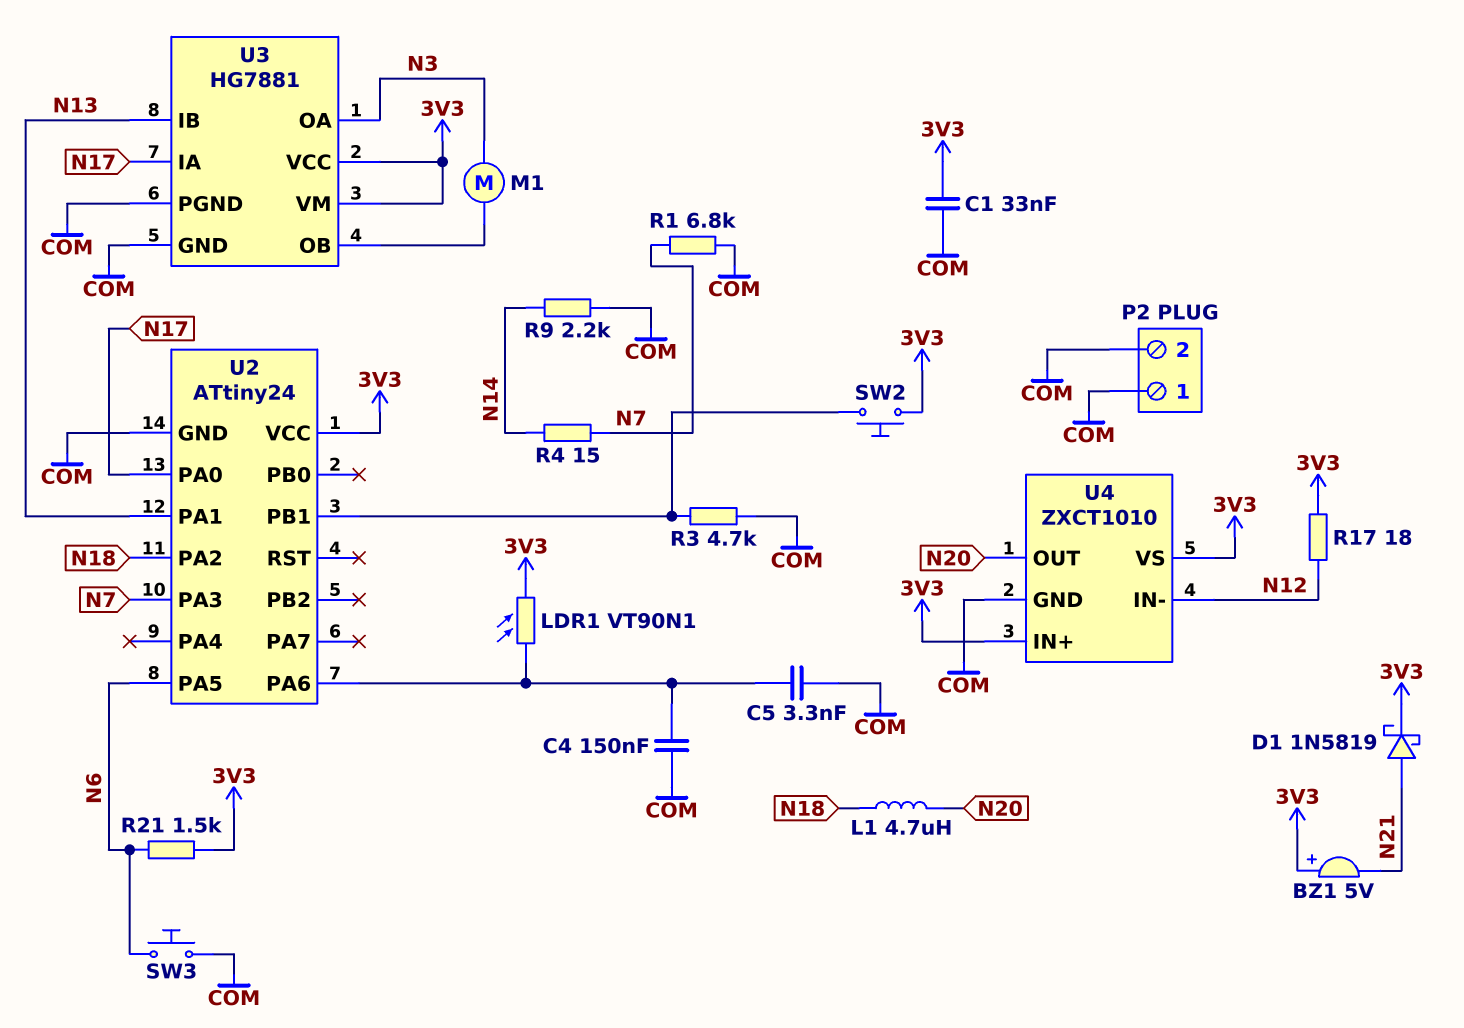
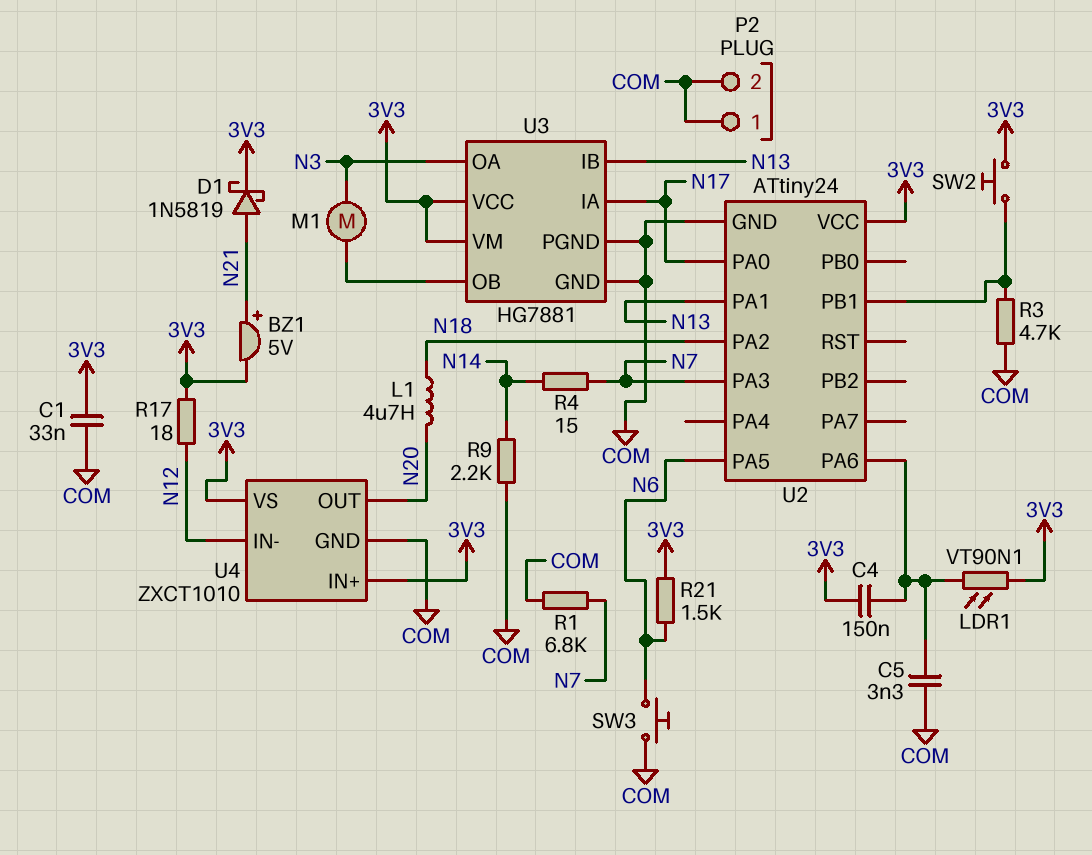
BZ1: buzzer 5V (plus 3V3, minus N21) -> buzzer 5V (plus N21, minus 3V3)
C4: 150nF (COM, U2/PA6) -> 150nF (3V3, U2/PA6)

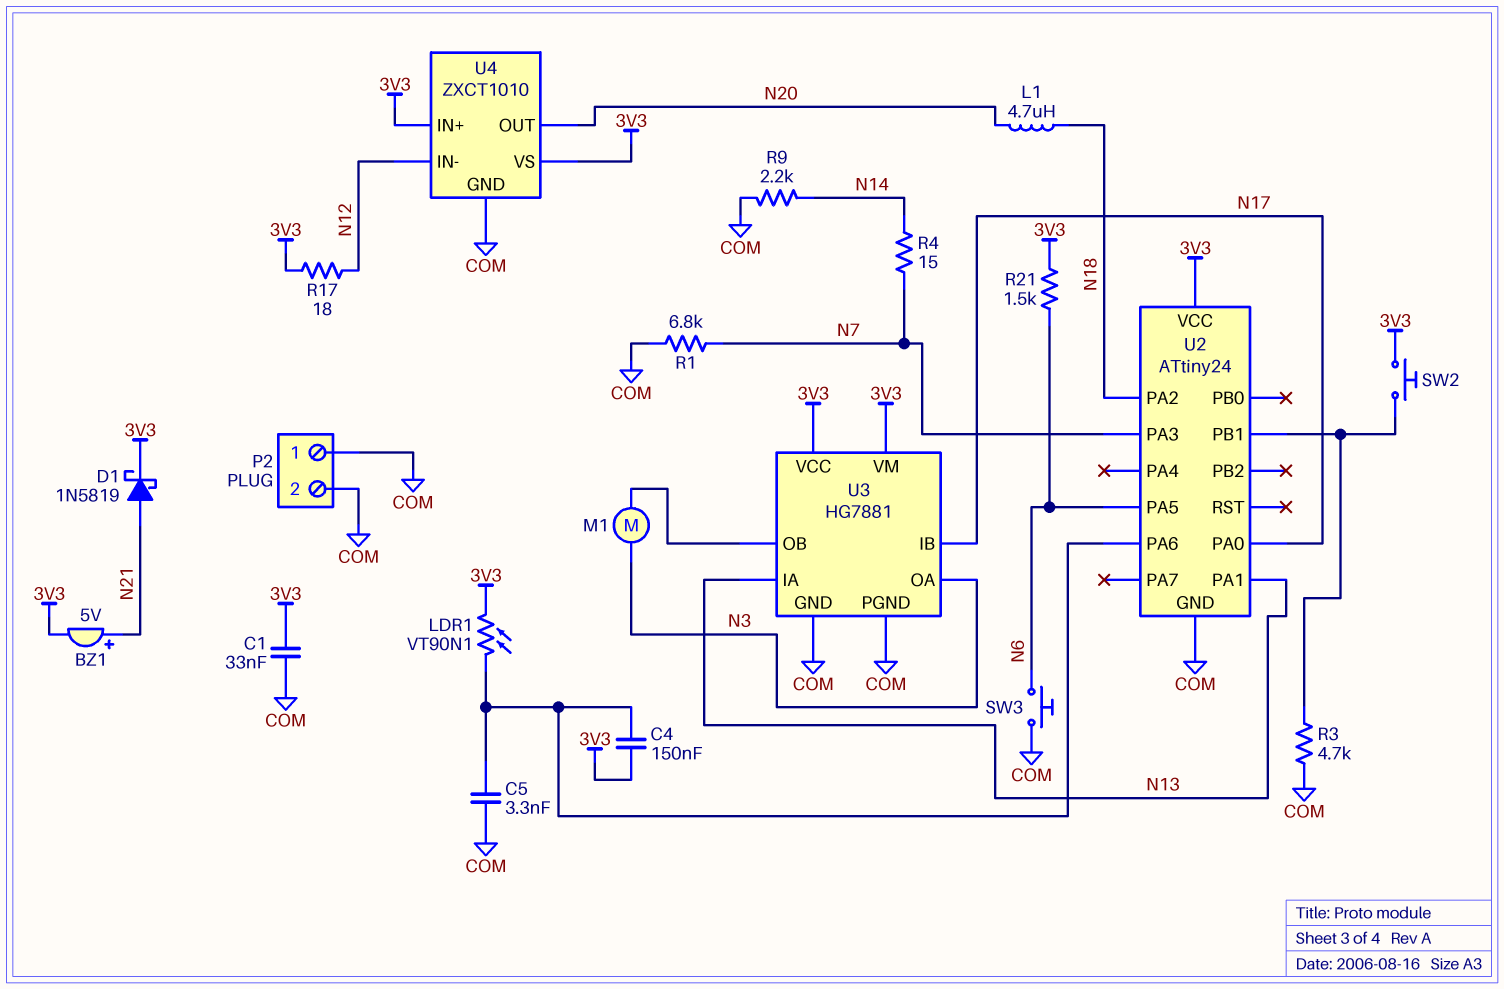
U3 pin IA: N17 -> N13
U3 pin IB: N13 -> N17

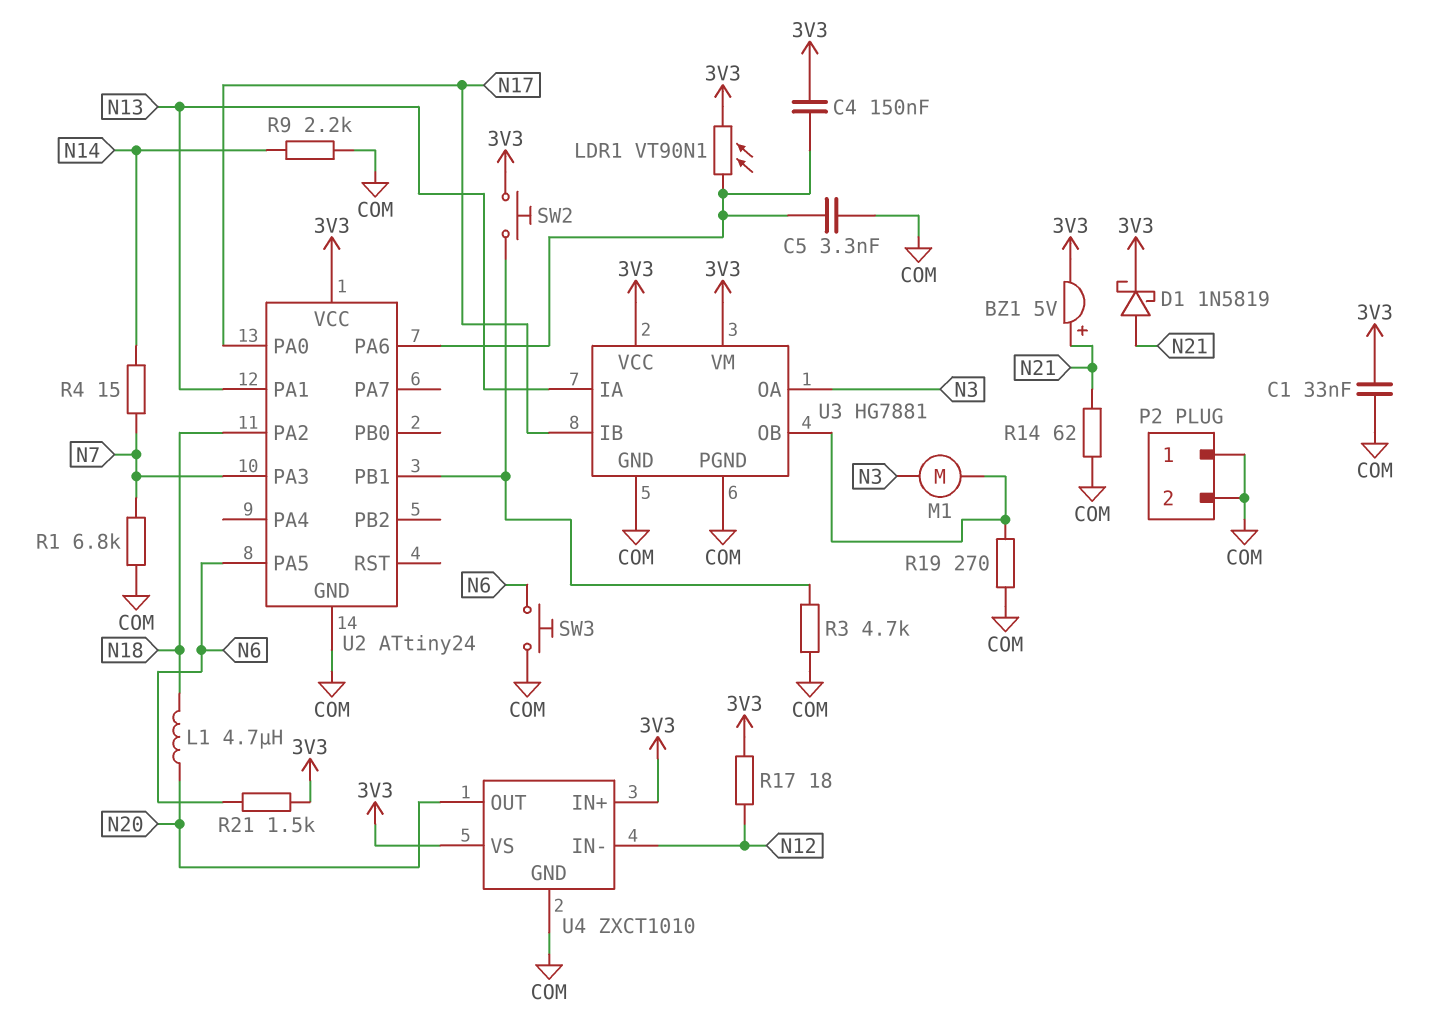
R14: none -> 62 (COM, N21)
R19: none -> 270 (COM, U3/OB)

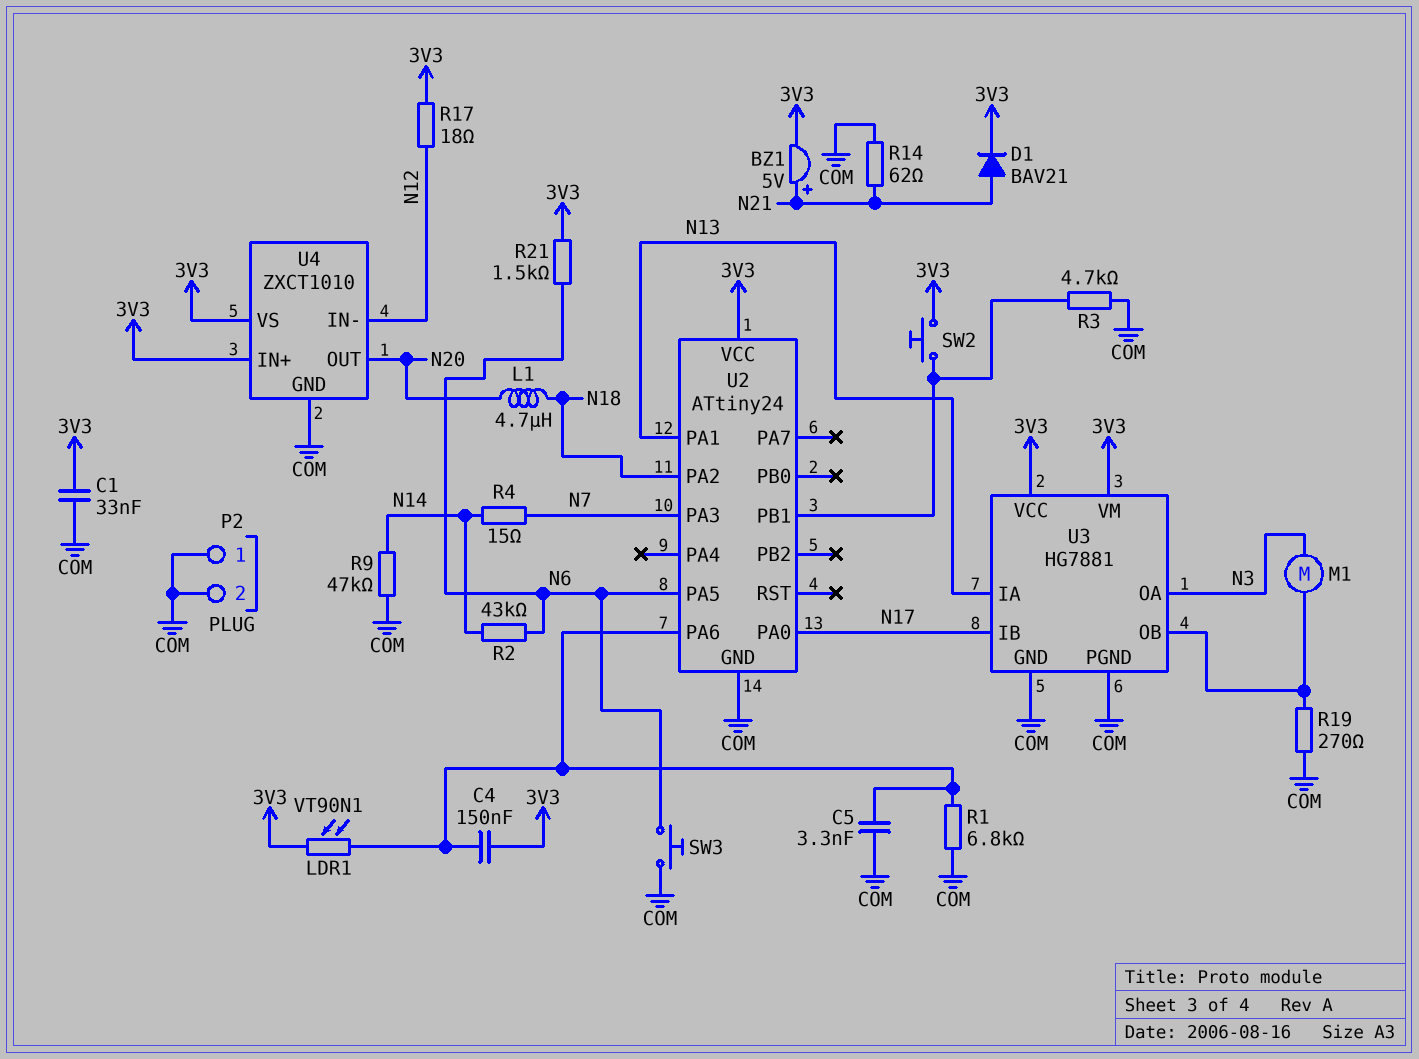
D1: schottky 1N5819 (A N21, K 3V3) -> diode BAV21 (A N21, K 3V3)
R1: 6.8k (COM, N7) -> 6.8k (COM, U2/PA6)
R2: none -> 43k (N6, N14)
R9: 2.2k (COM, N14) -> 47k (COM, N14)

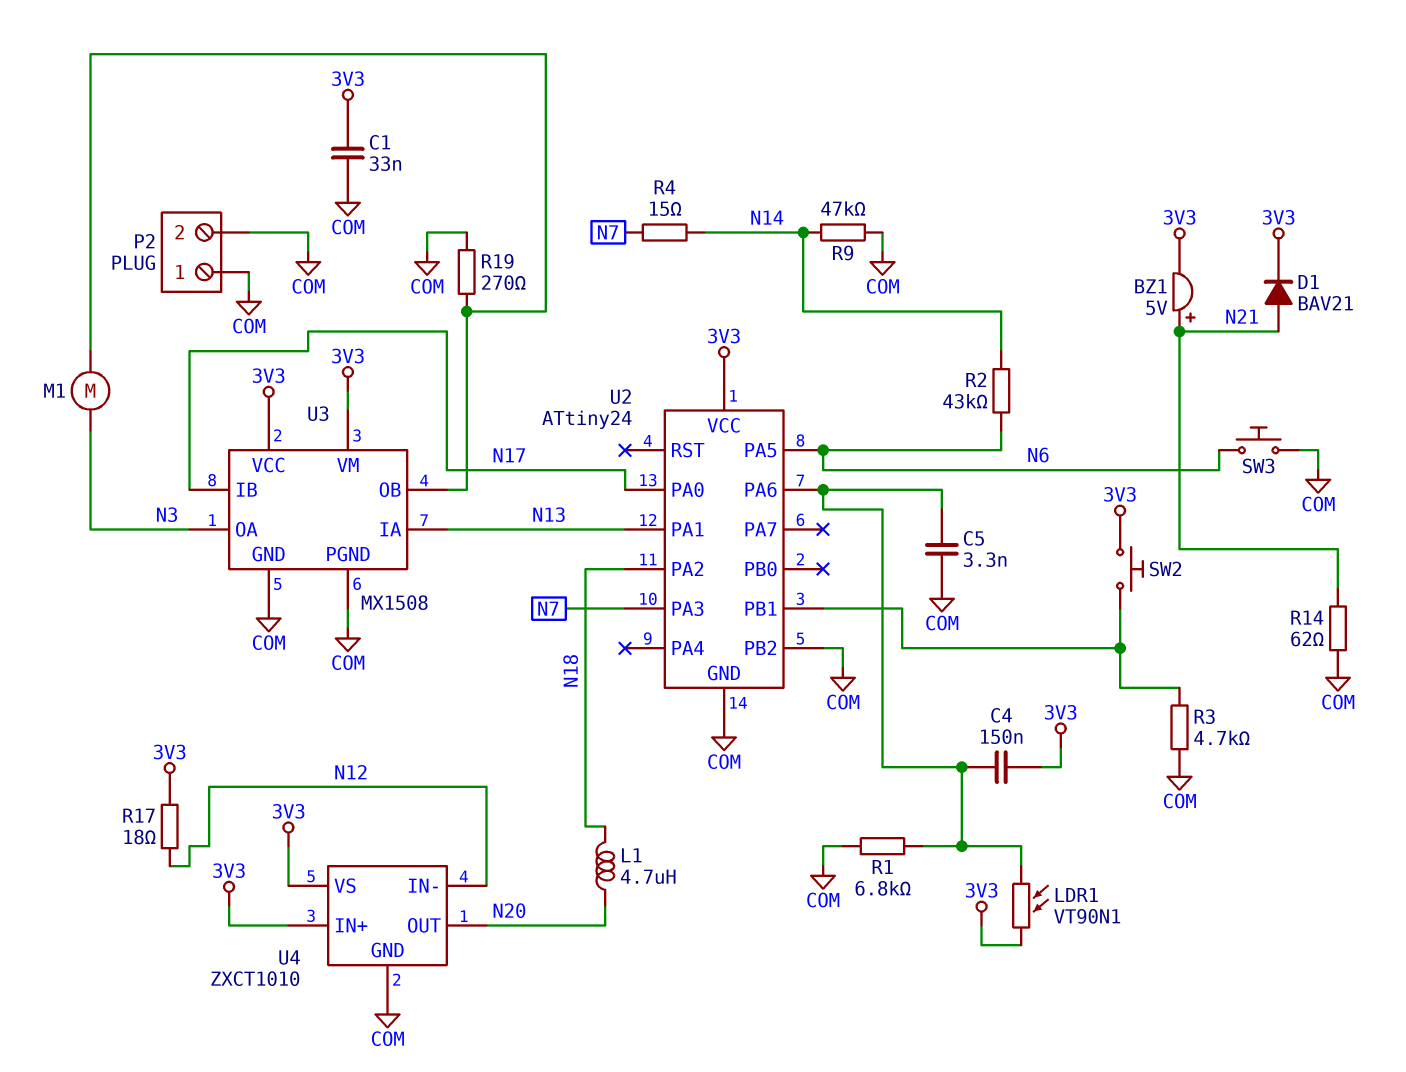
R21: 1.5k (3V3, N6) -> none
U2 pin PB2: none -> COM
U3: HG7881 -> MX1508

